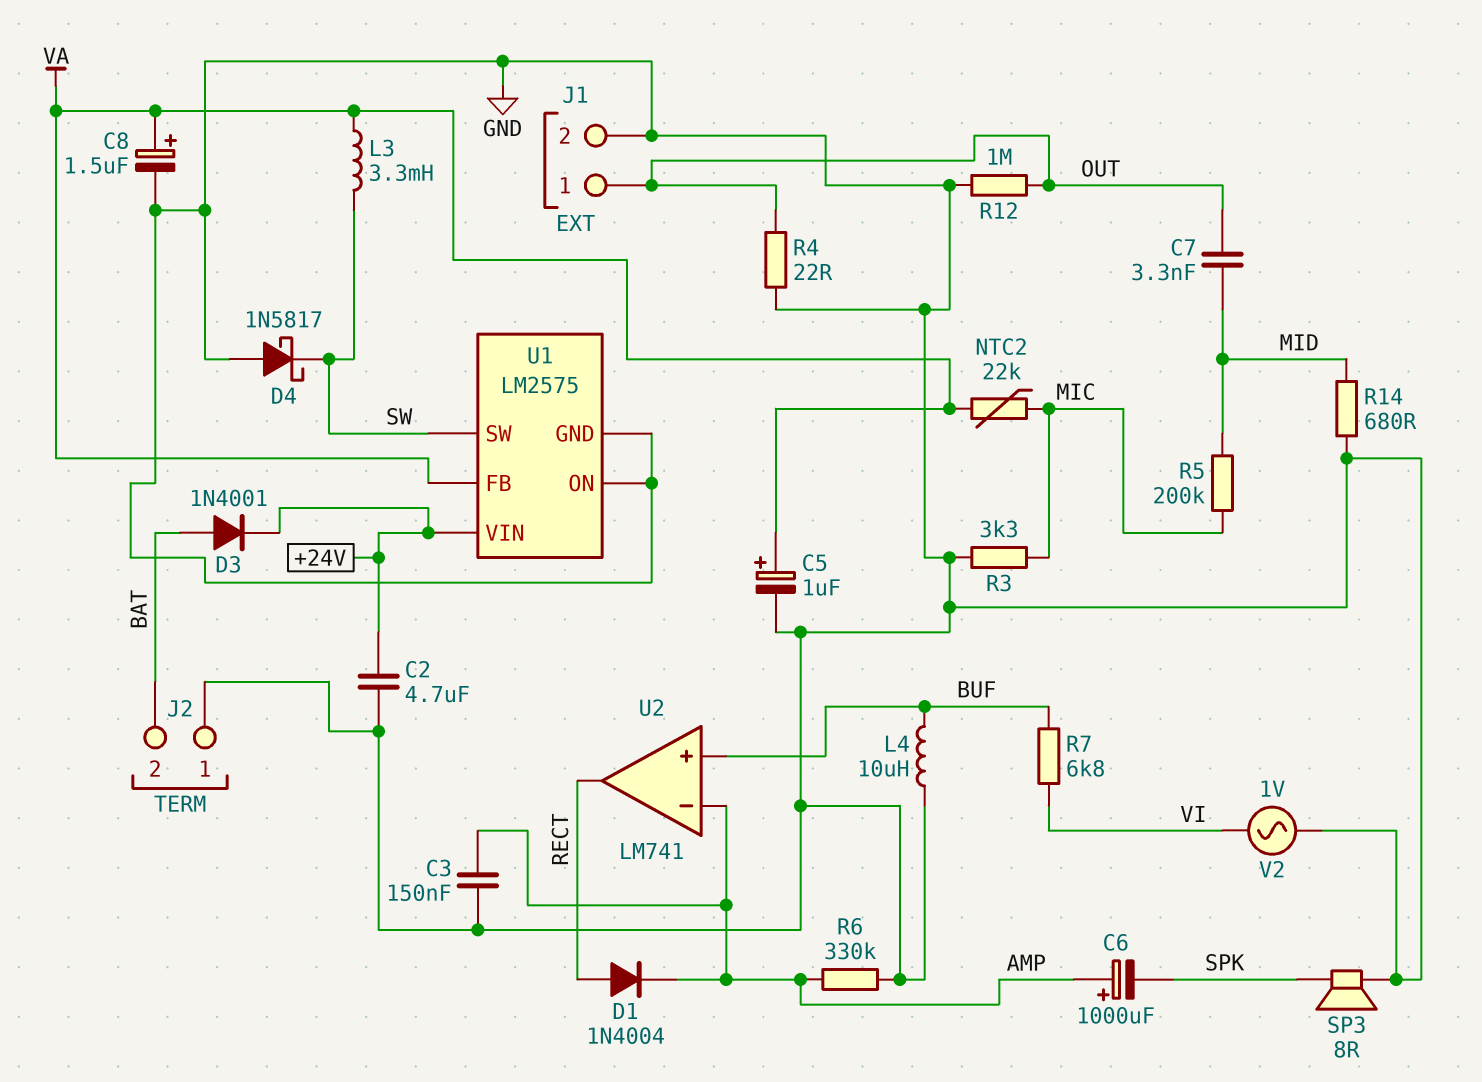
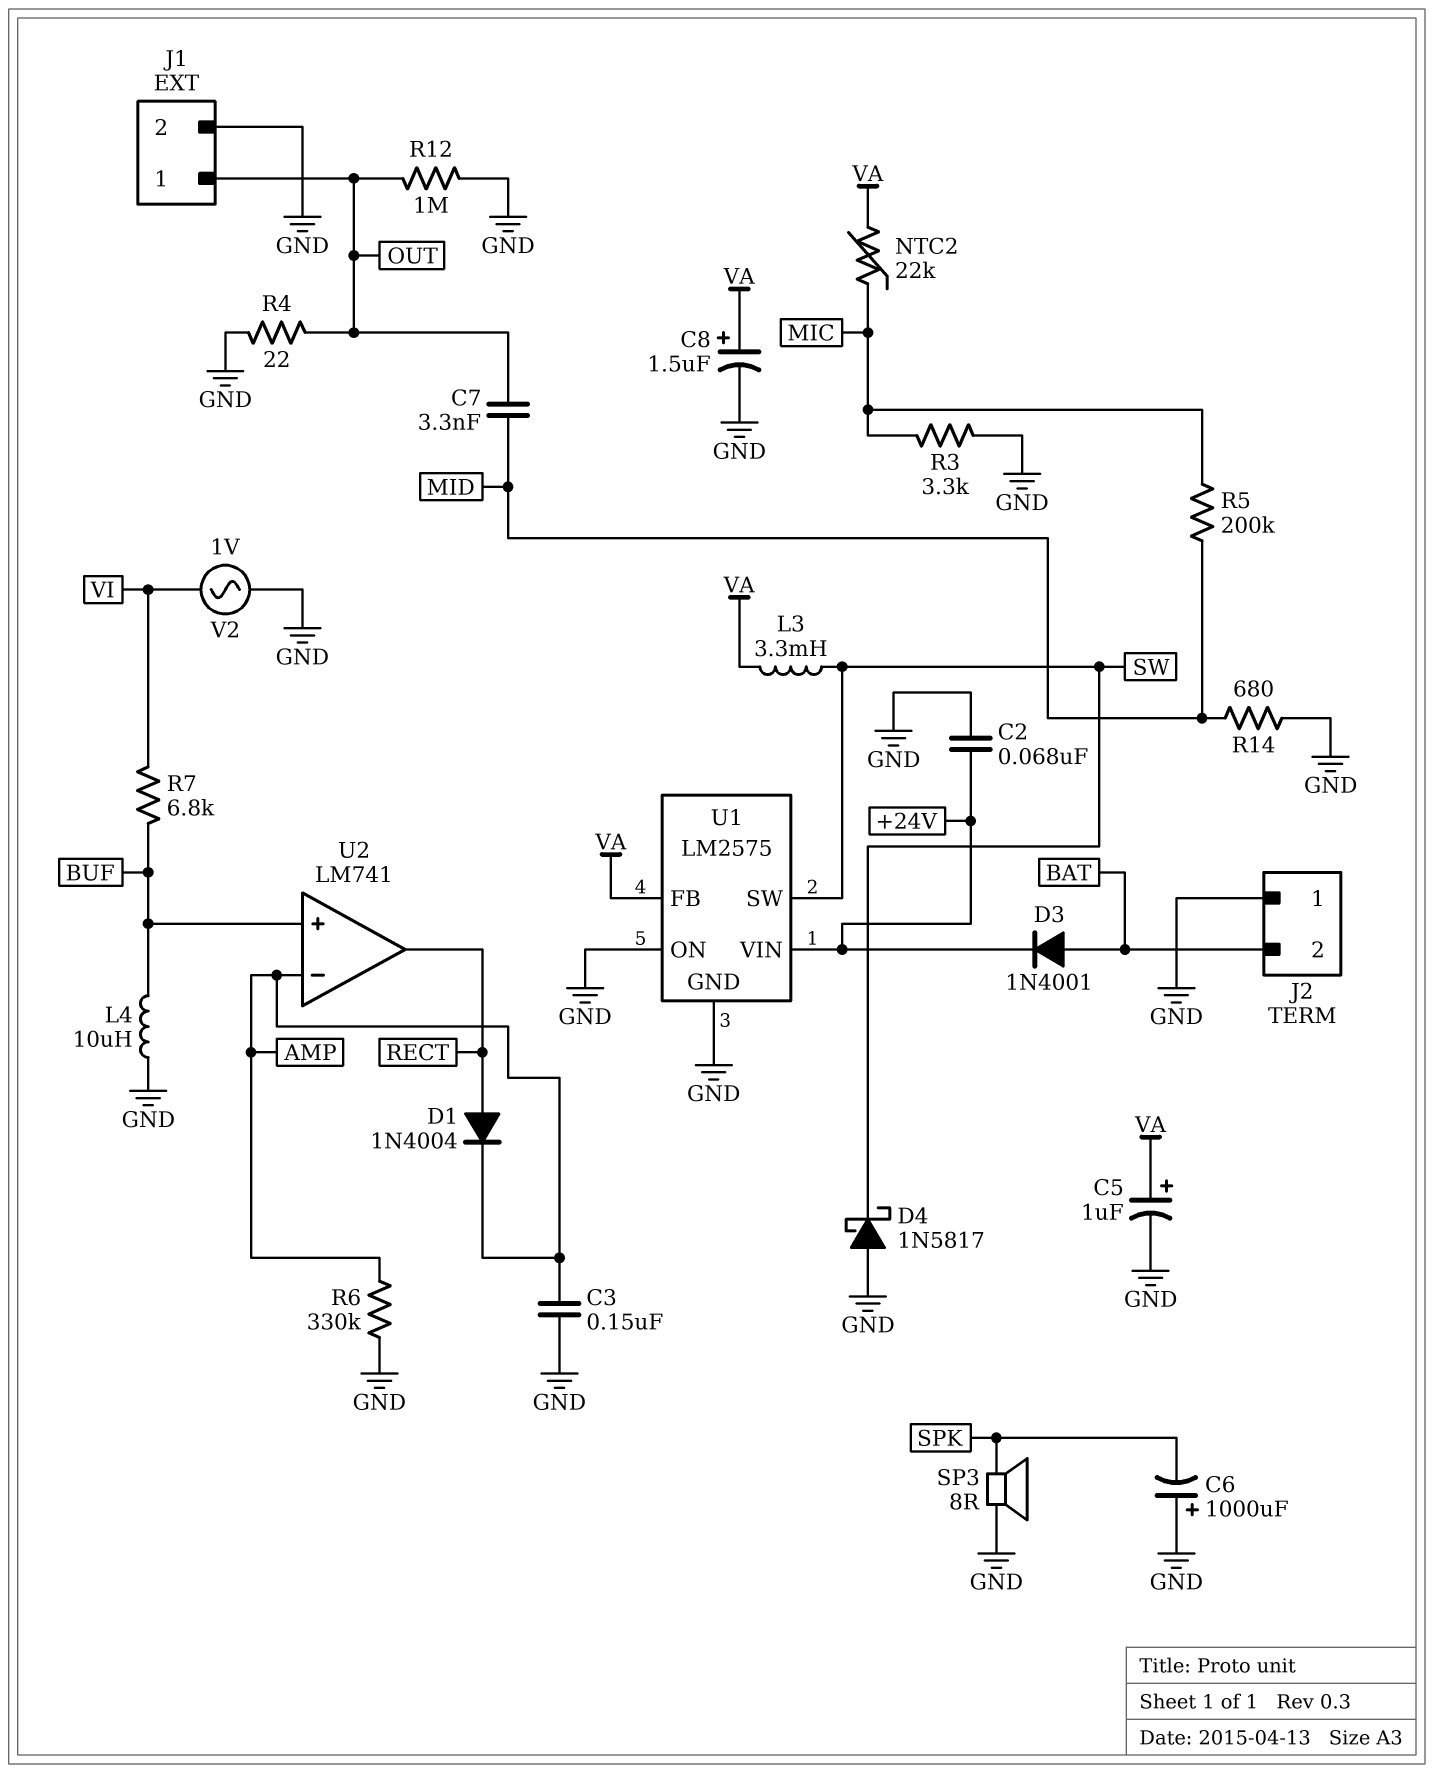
C2: 4.7uF (+24V, GND) -> 68nF (+24V, GND)
C6: 1000uF (plus AMP, minus SPK) -> 1000uF (plus GND, minus SPK)

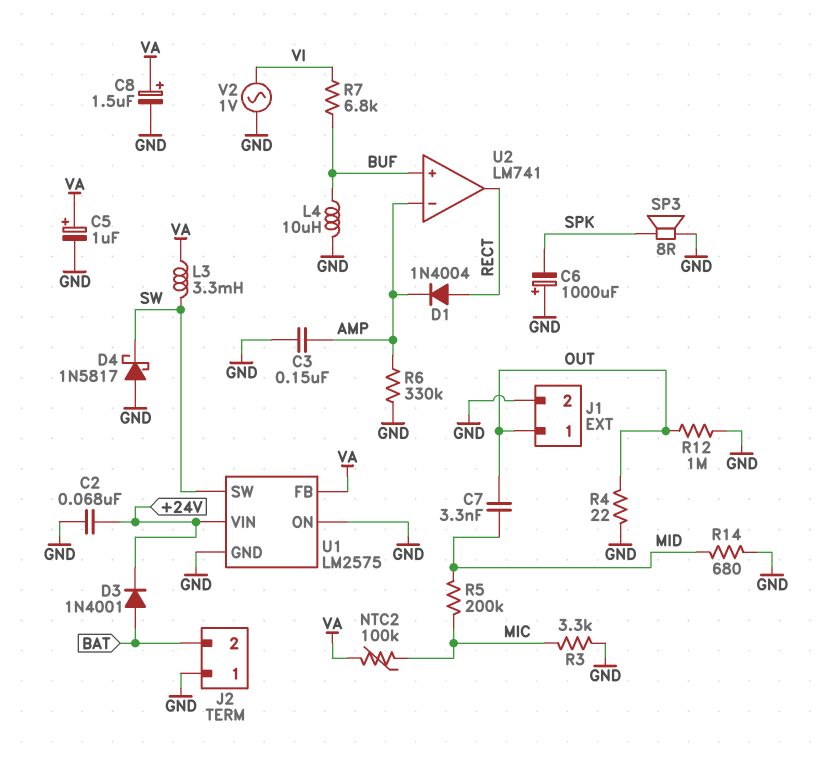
NTC2: 22k (MIC, VA) -> 100k (MIC, VA)

